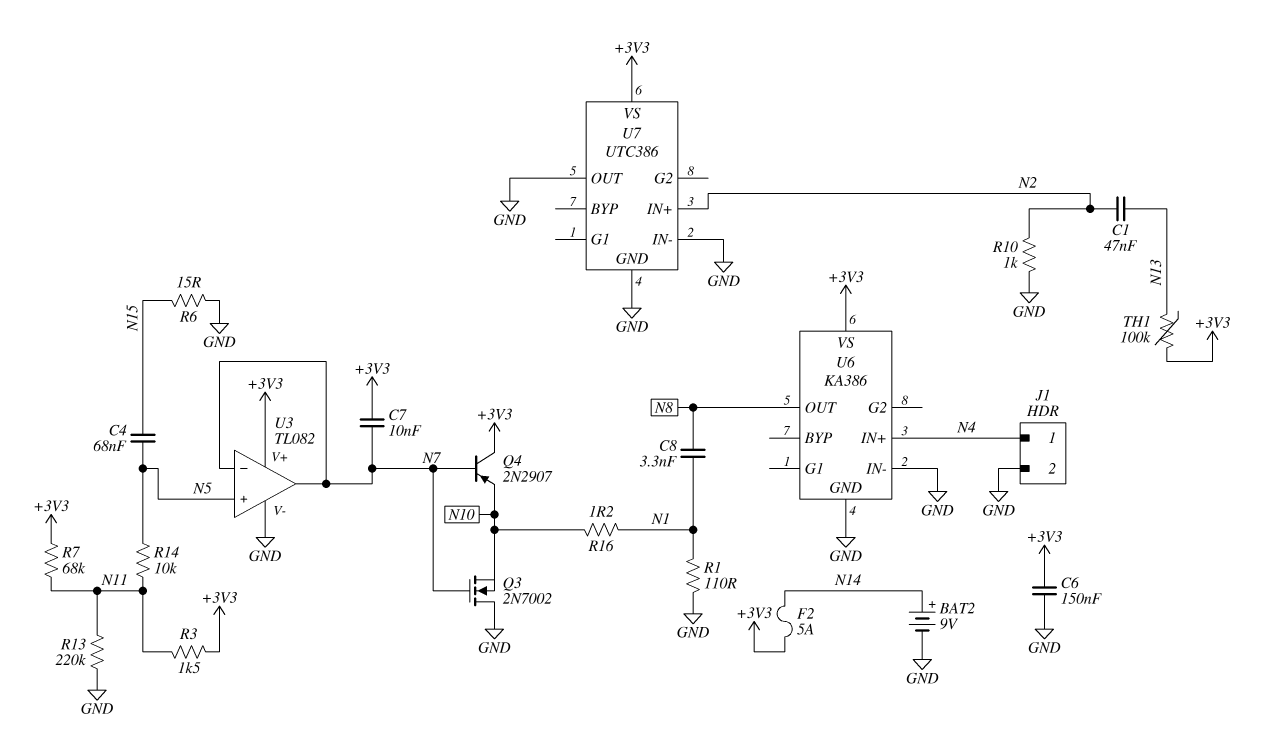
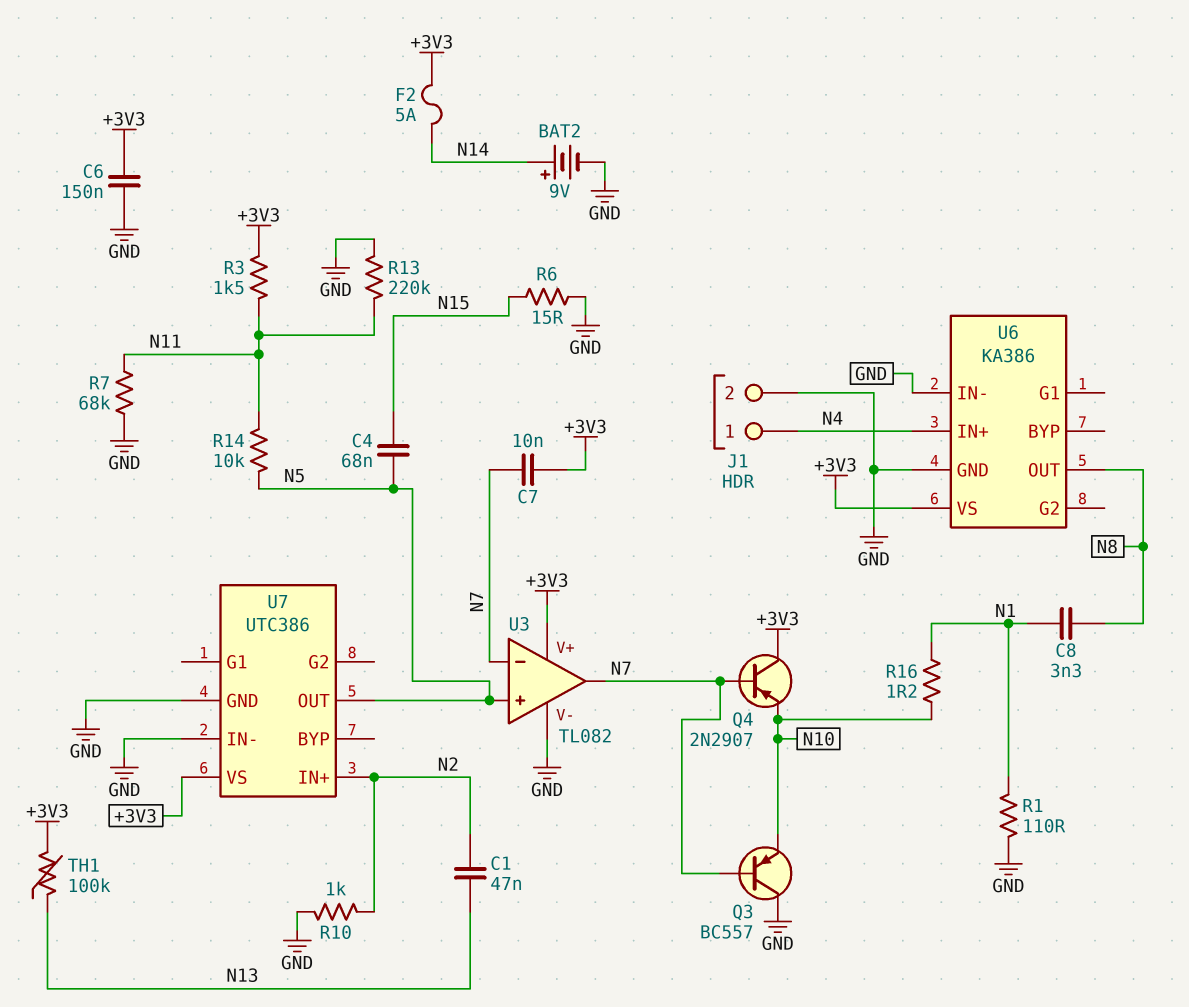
Q3: NMOS 2N7002 (G N7, D GND, S N10) -> PNP BC557 (B N7, C GND, E N10)
R7: 68k (+3V3, N11) -> 68k (GND, N11)
U7 pin OUT: GND -> N5

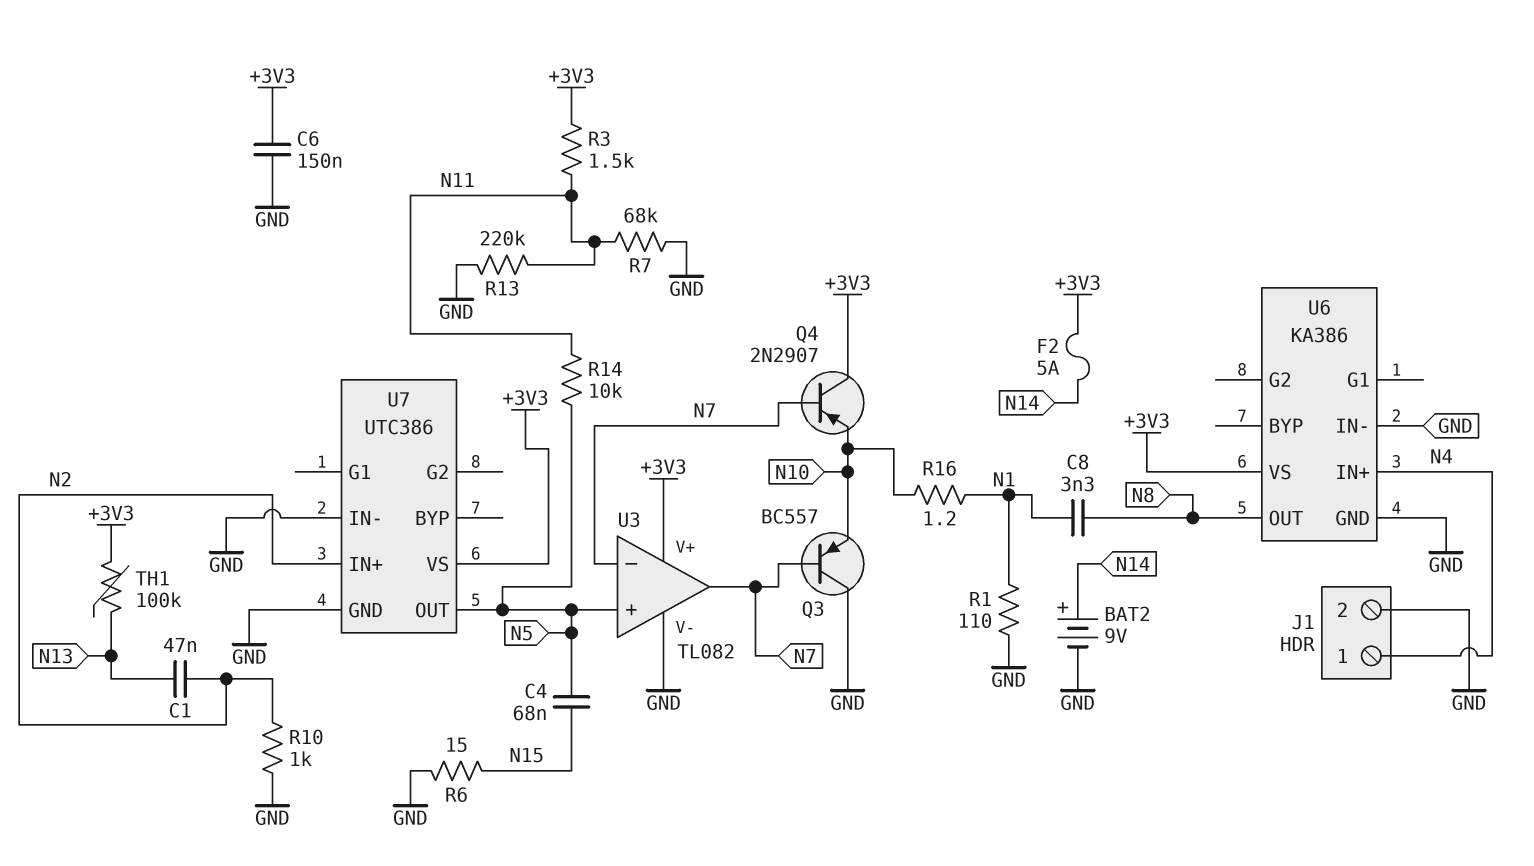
C7: 10nF (+3V3, N7) -> none

